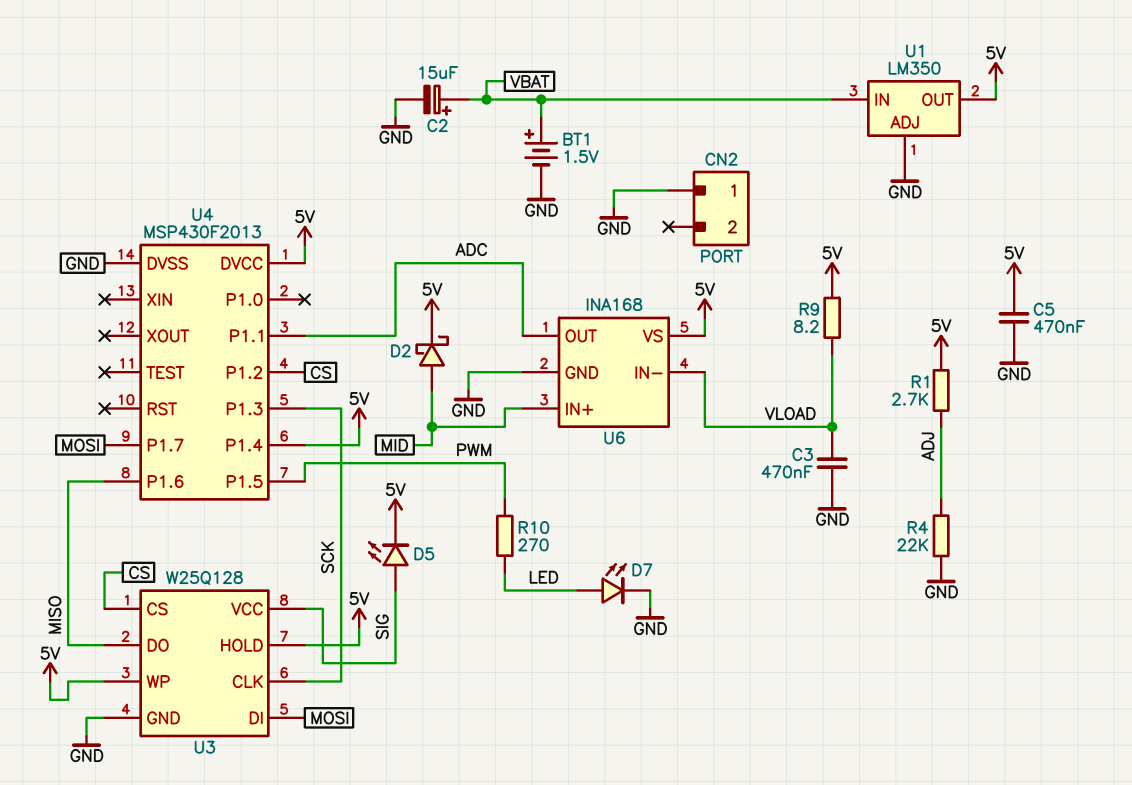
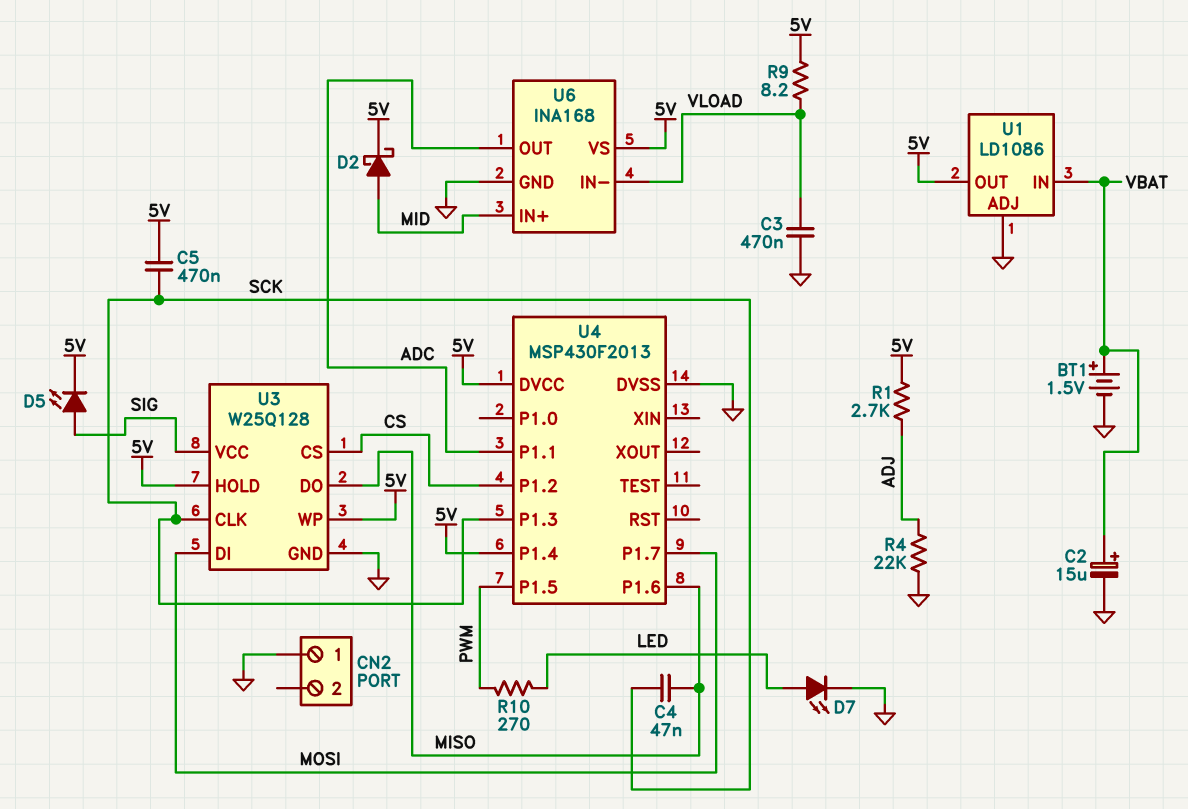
C4: none -> 47nF (MISO, SCK)
C5: 470nF (5V, GND) -> 470nF (5V, SCK)
U1: LM350 -> LD1086

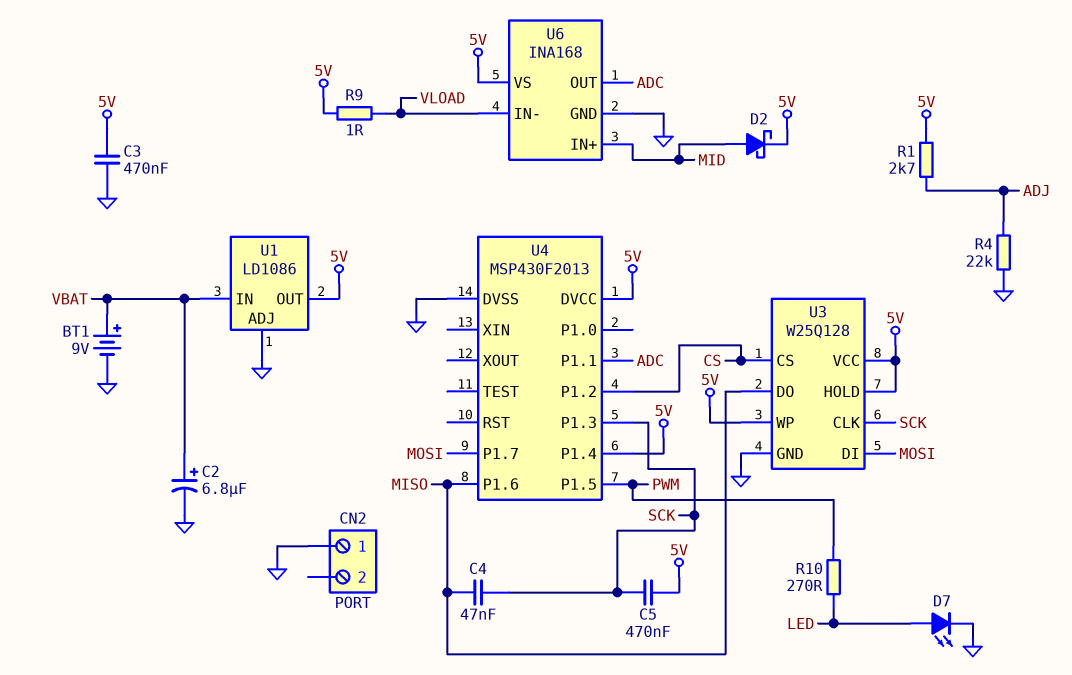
BT1: 1.5V (plus VBAT, minus GND) -> 9V (plus VBAT, minus GND)
C2: 15uF (plus VBAT, minus GND) -> 6.8uF (plus VBAT, minus GND)
C3: 470nF (GND, VLOAD) -> 470nF (5V, GND)
D5: LED (A SIG, K 5V) -> none
R9: 8.2 (5V, VLOAD) -> 1 (5V, VLOAD)
U3 pin VCC: SIG -> 5V

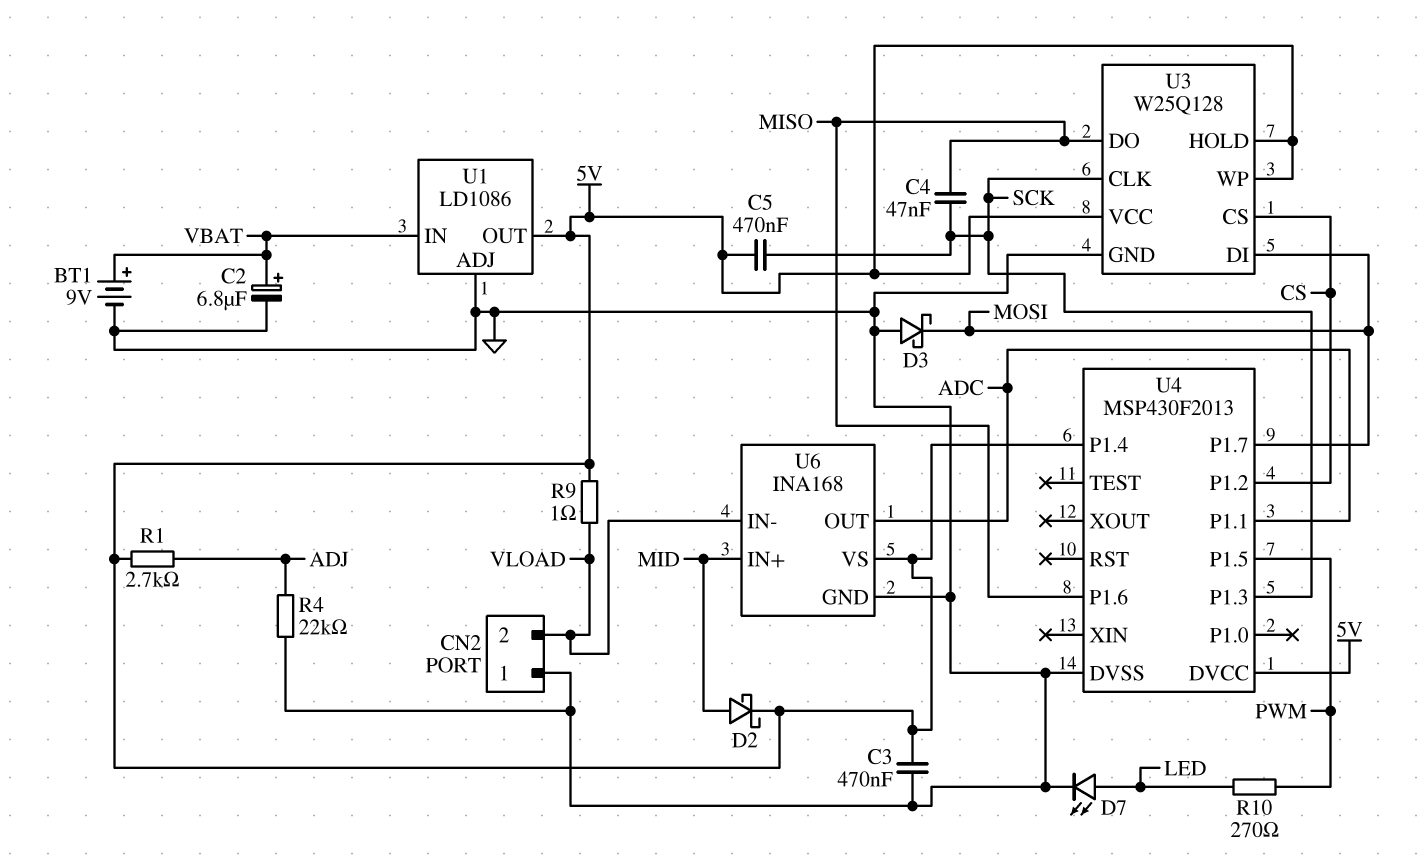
CN2 pin 2: none -> VLOAD
D3: none -> schottky (A GND, K MOSI)

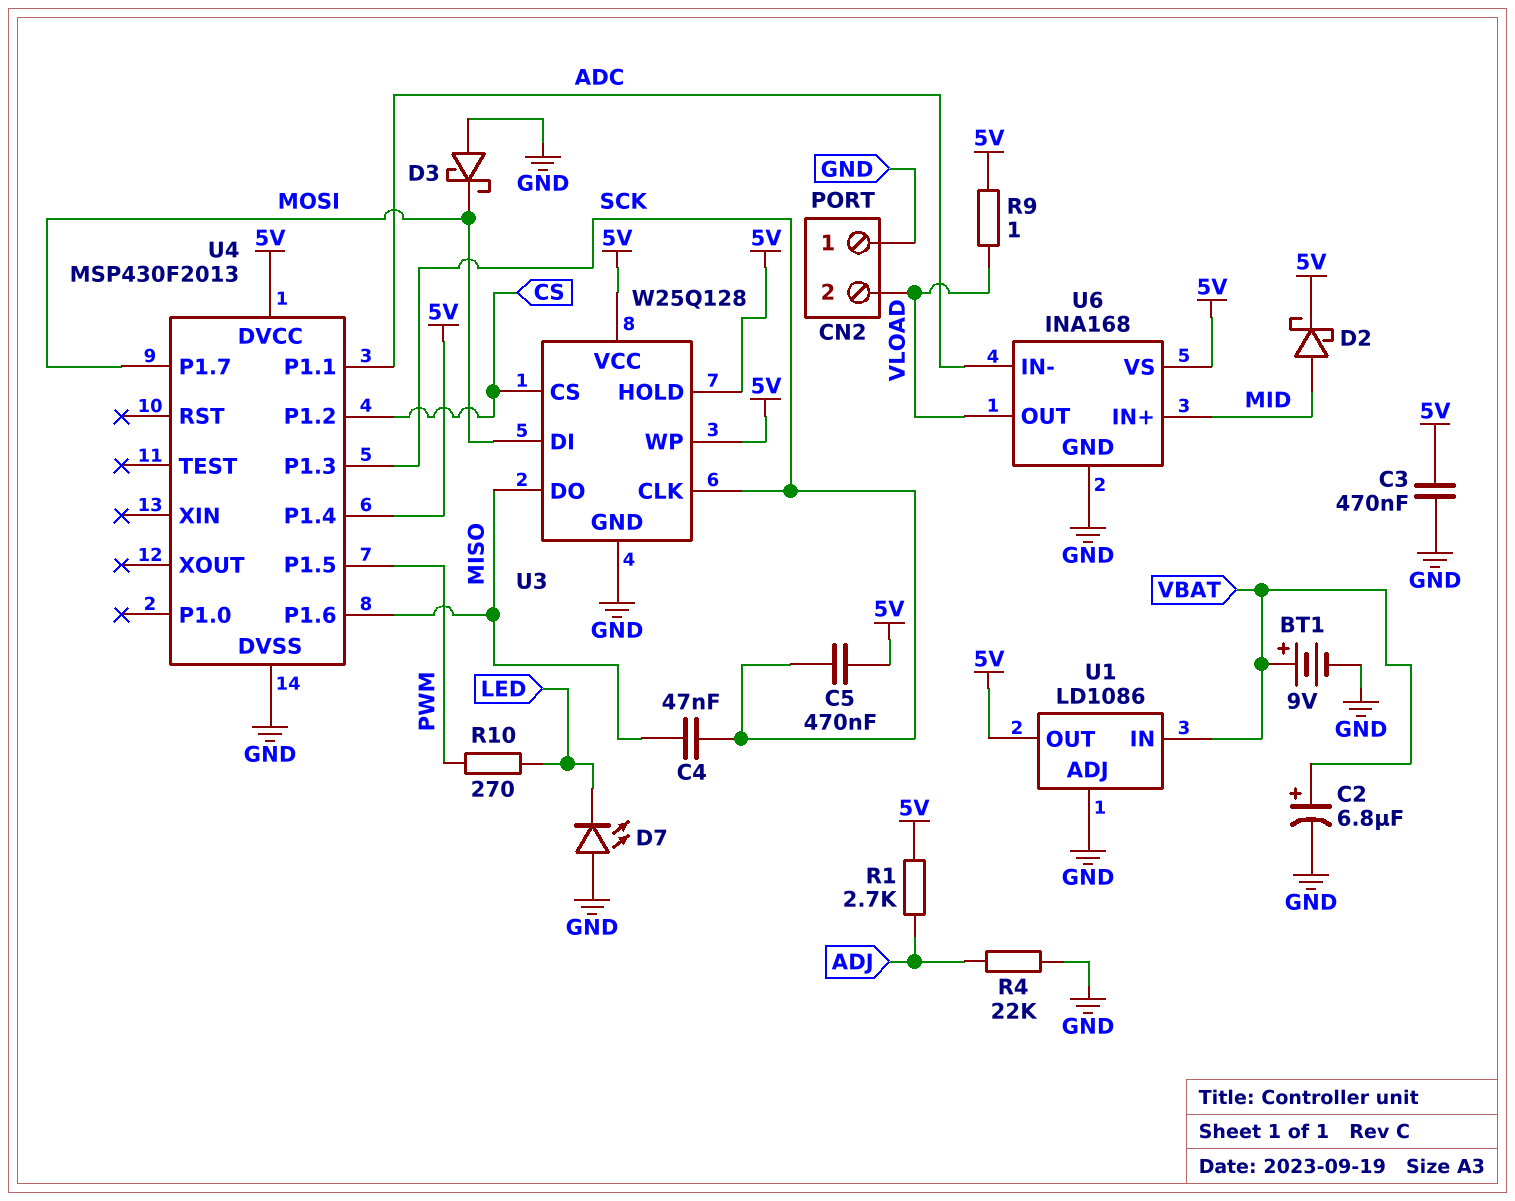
D7: LED (A LED, K GND) -> LED (A GND, K LED)
U6 pin IN-: VLOAD -> ADC
U6 pin OUT: ADC -> VLOAD

